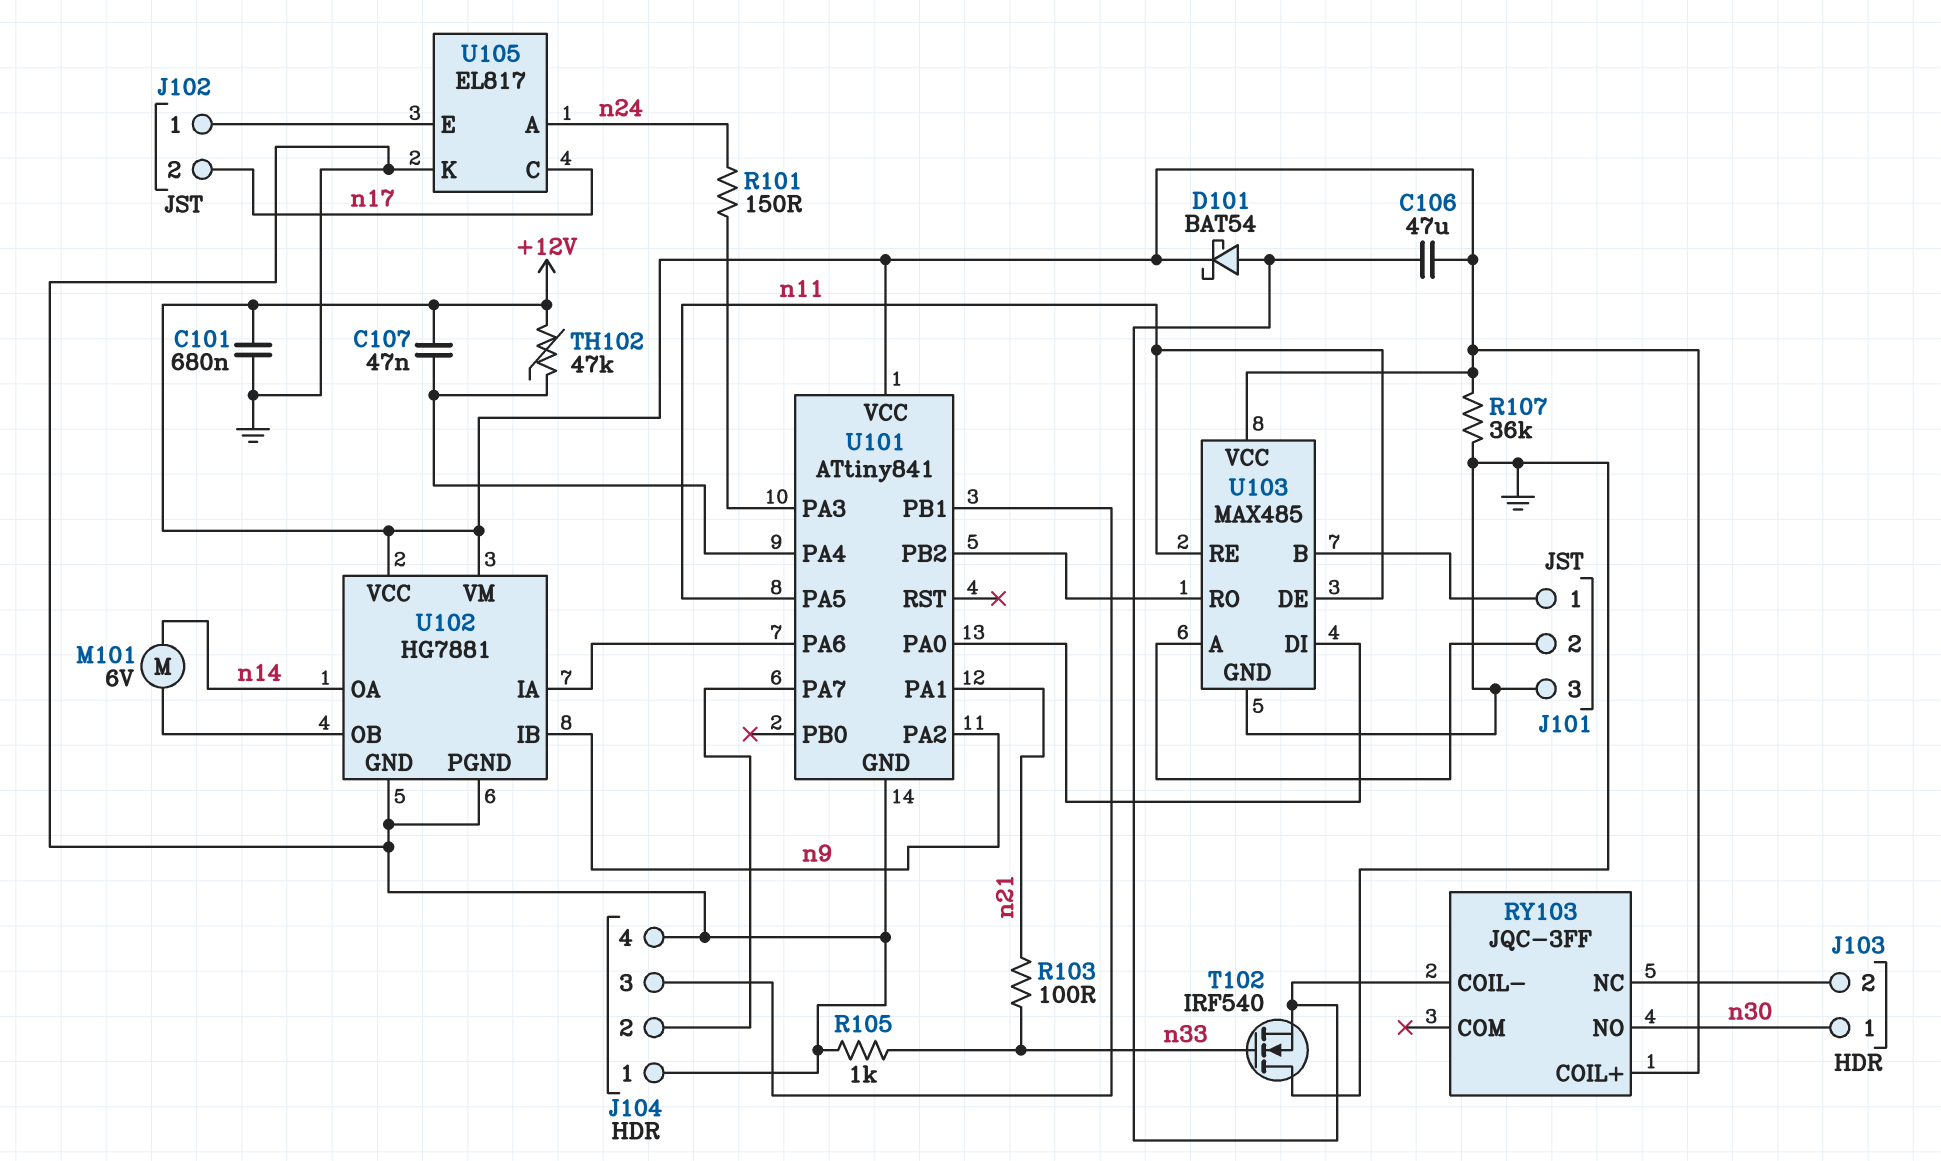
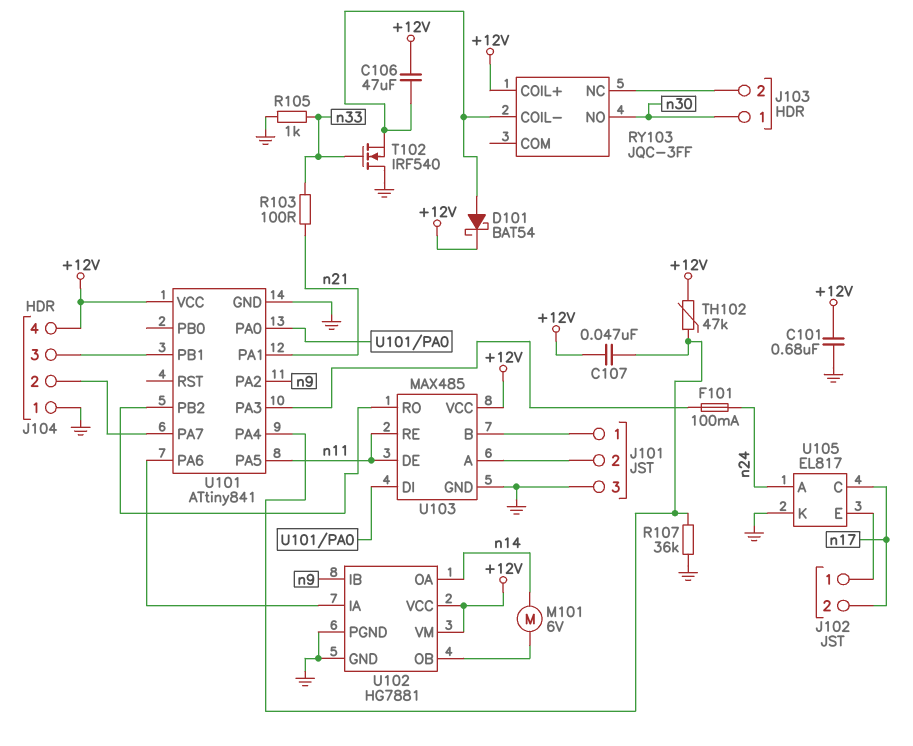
F101: none -> 100mA (U101/PA3, n24)
J104 pin 4: GND -> +12V
R101: 150 (U101/PA3, n24) -> none
R107: 36k (+12V, GND) -> 36k (GND, U101/PA4)

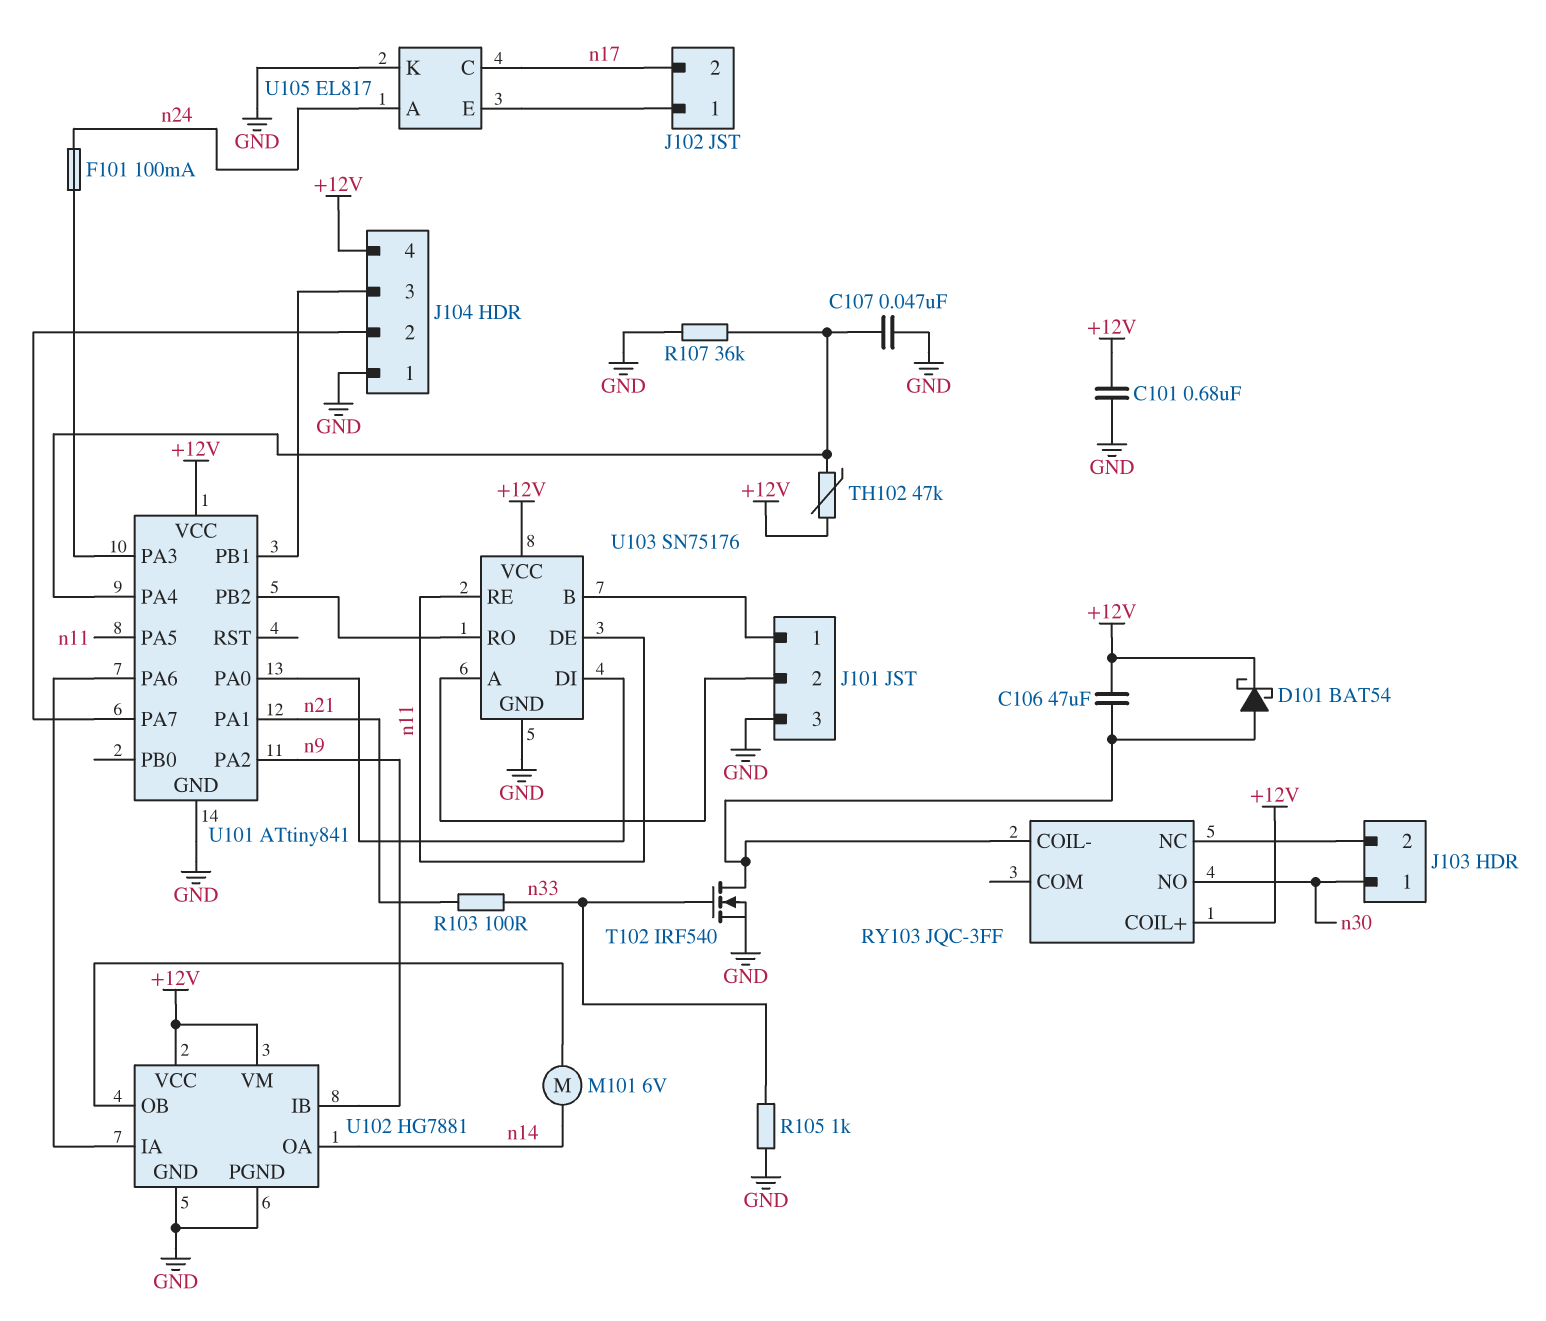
C107: 47nF (+12V, U101/PA4) -> 47nF (GND, U101/PA4)
T102: NMOS IRF540 (G n33, D GND, S RY103/COIL-) -> NMOS IRF540 (G n33, D RY103/COIL-, S GND)
U103: MAX485 -> SN75176

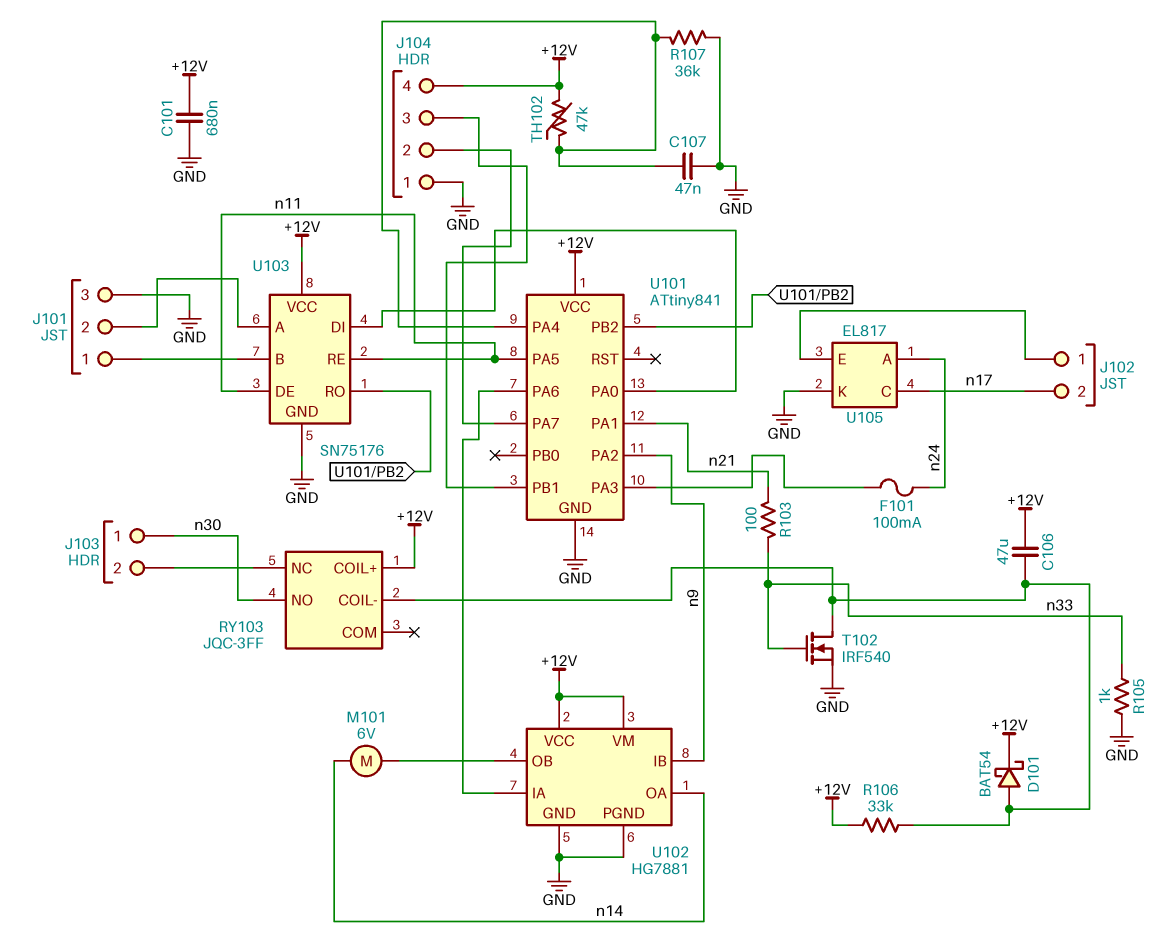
R106: none -> 33k (+12V, RY103/COIL-)

